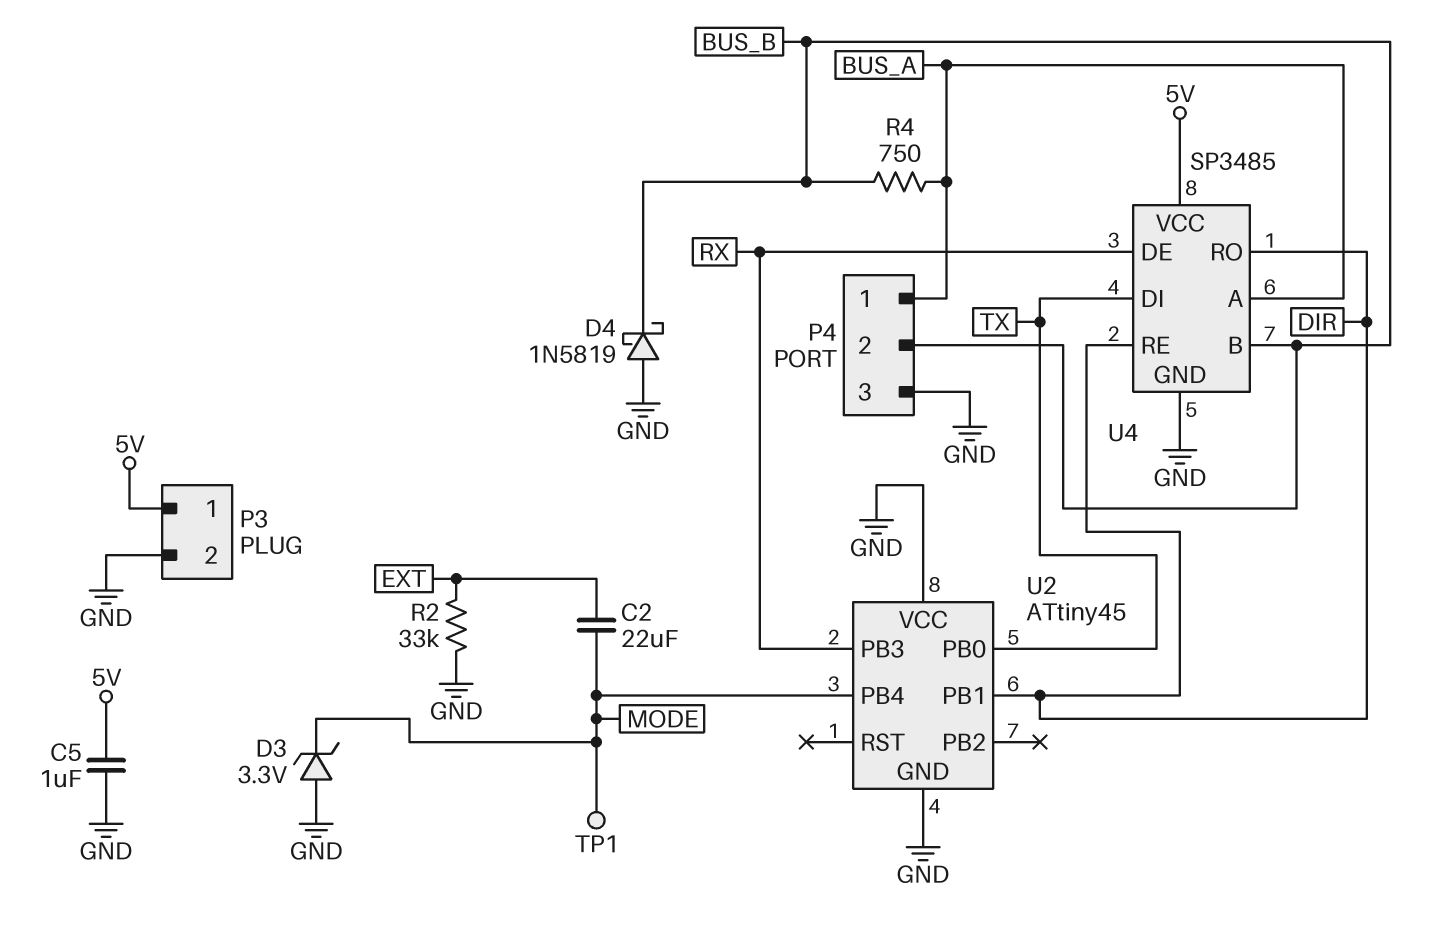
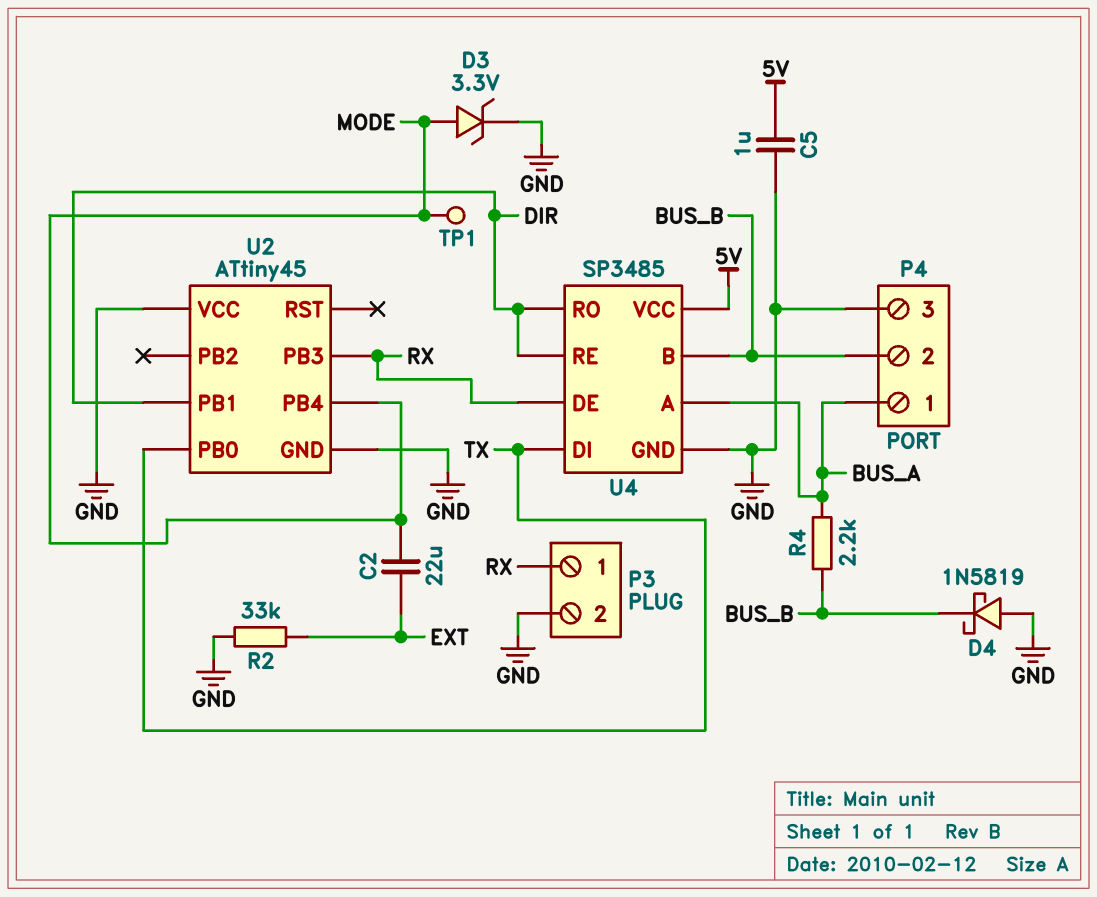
D3: zener 3.3V (A GND, K MODE) -> zener 3.3V (A MODE, K GND)
P3 pin 1: 5V -> RX
R4: 750 (BUS_A, BUS_B) -> 2.2k (BUS_A, BUS_B)

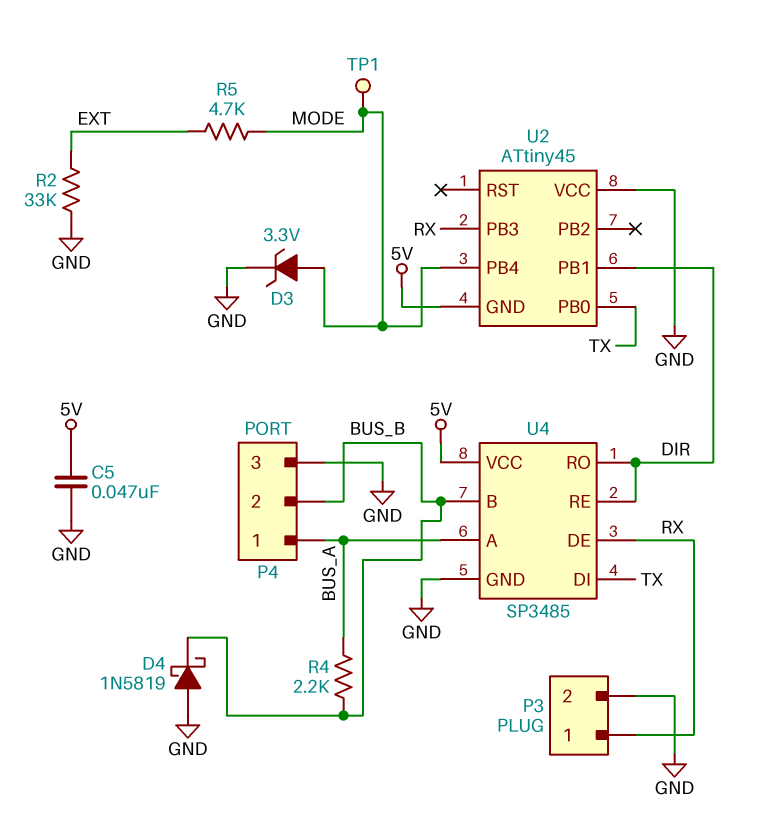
C2: 22uF (EXT, MODE) -> none
C5: 1uF (5V, GND) -> 47nF (5V, GND)
R5: none -> 4.7k (EXT, MODE)
U2 pin GND: GND -> 5V

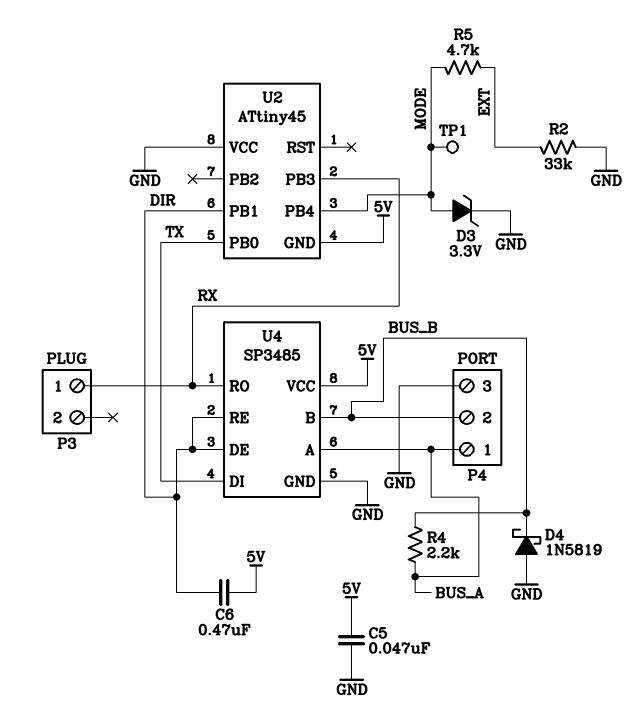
C6: none -> 470nF (5V, DIR)
P3 pin 2: GND -> none
U4 pin DE: RX -> DIR
U4 pin RO: DIR -> RX

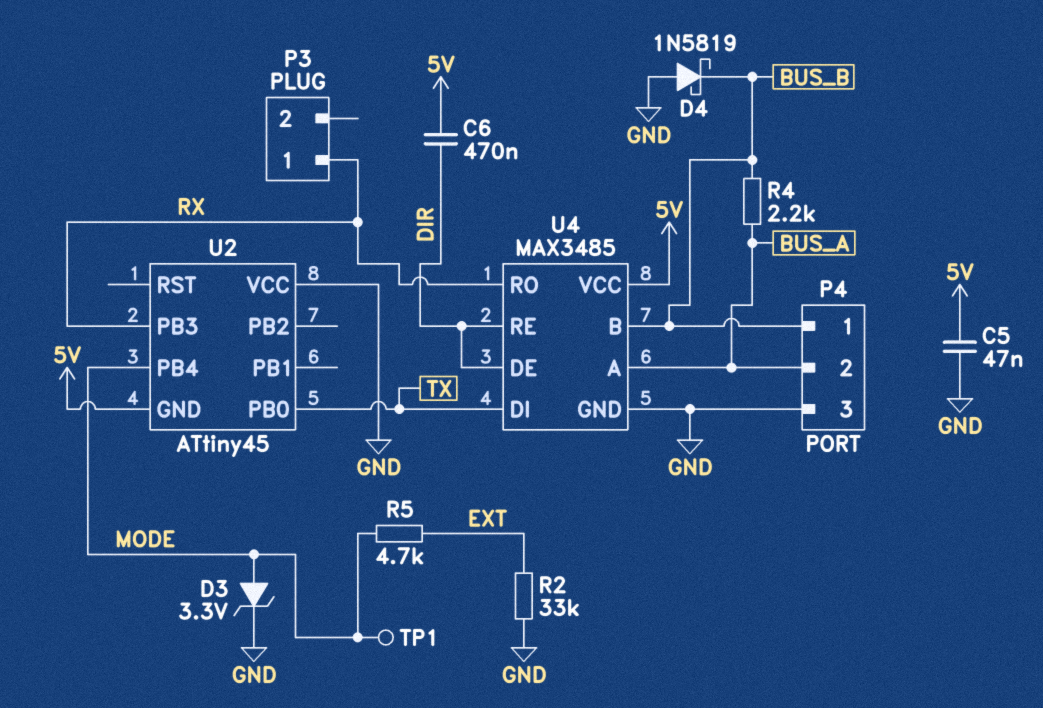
P4 pin 1: BUS_A -> BUS_B
P4 pin 2: BUS_B -> BUS_A
U2 pin PB1: DIR -> none
U4: SP3485 -> MAX3485

